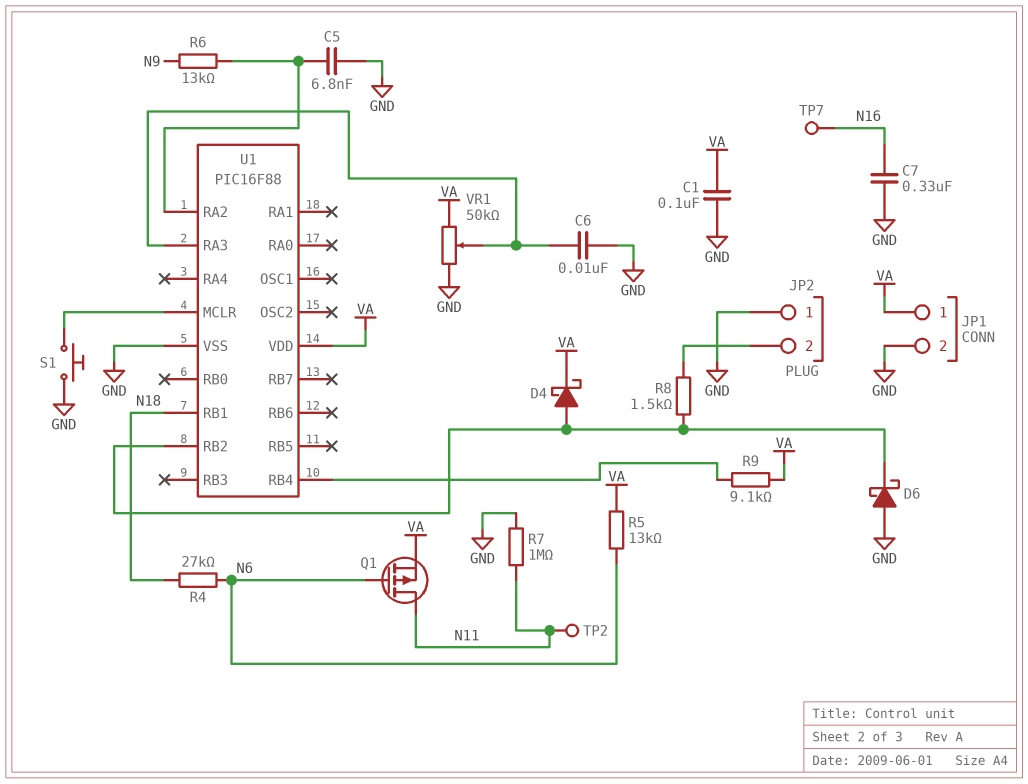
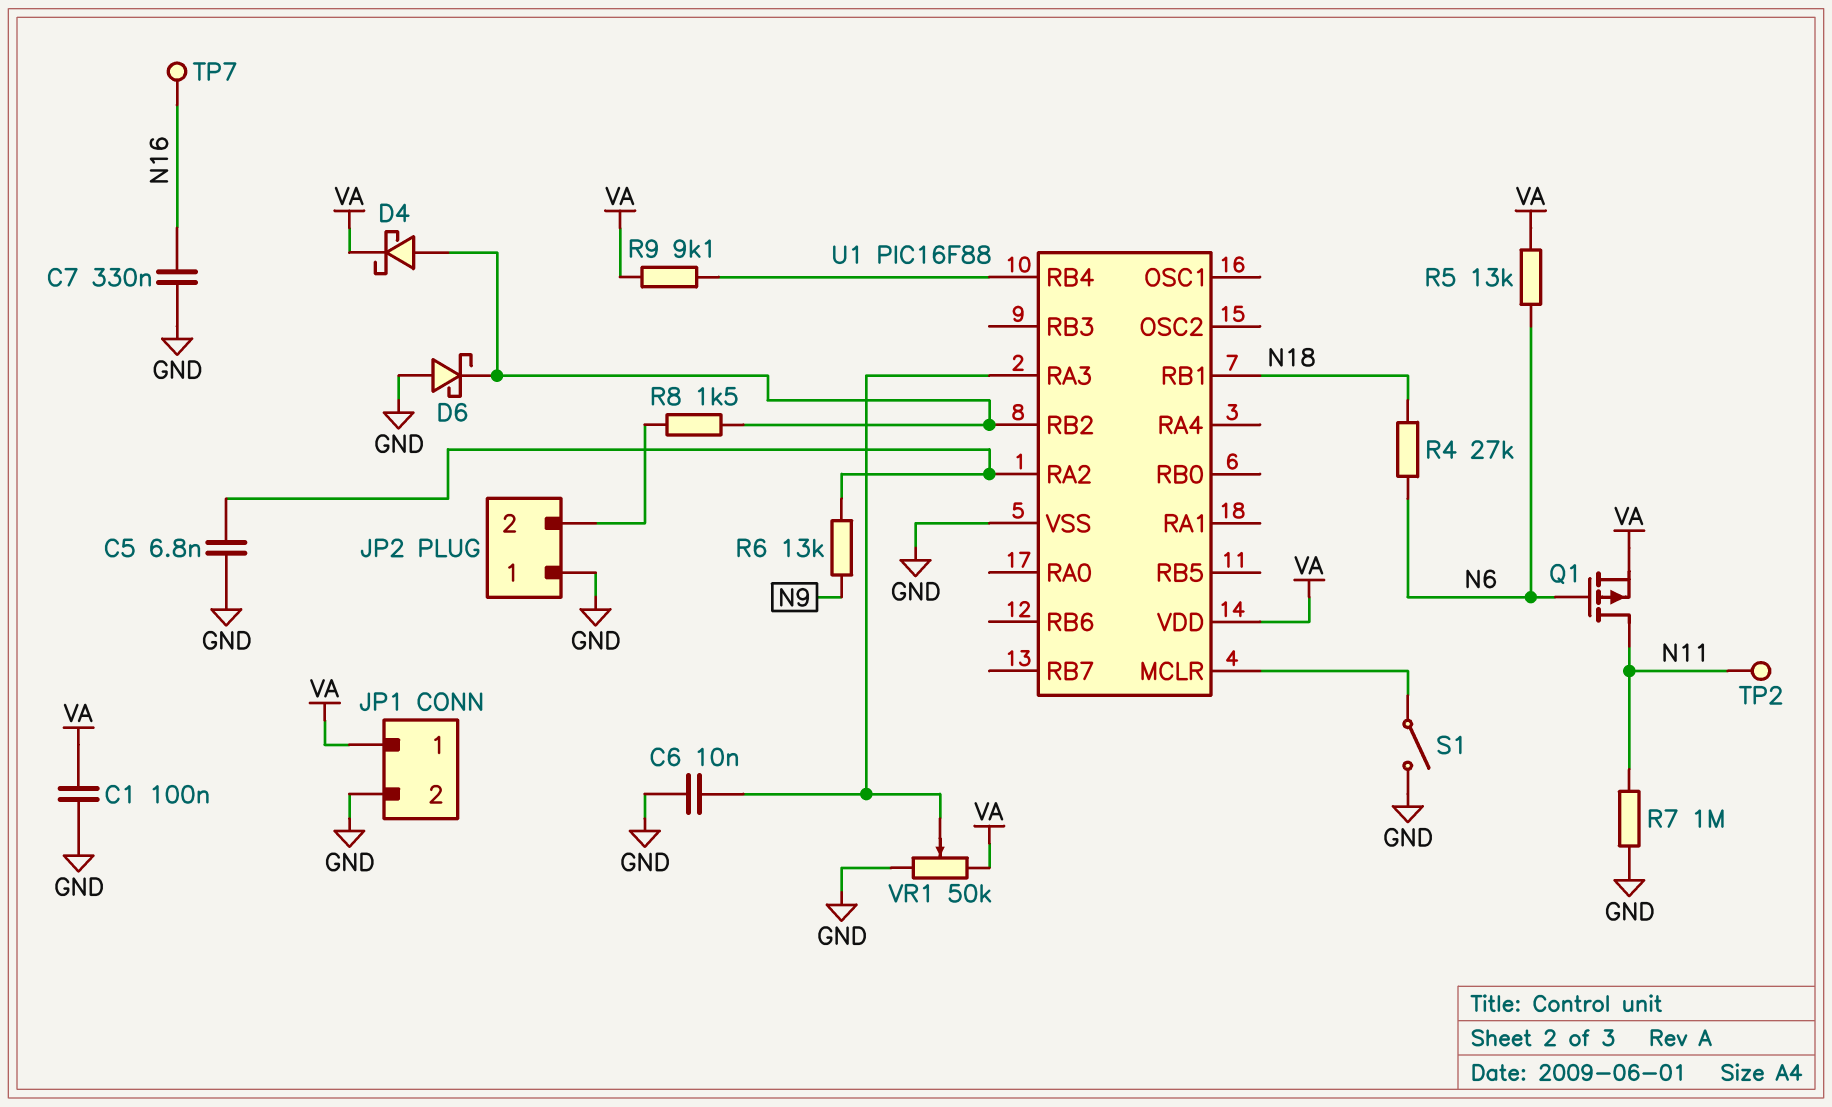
S1: button (GND, U1/MCLR) -> switch (GND, U1/MCLR)

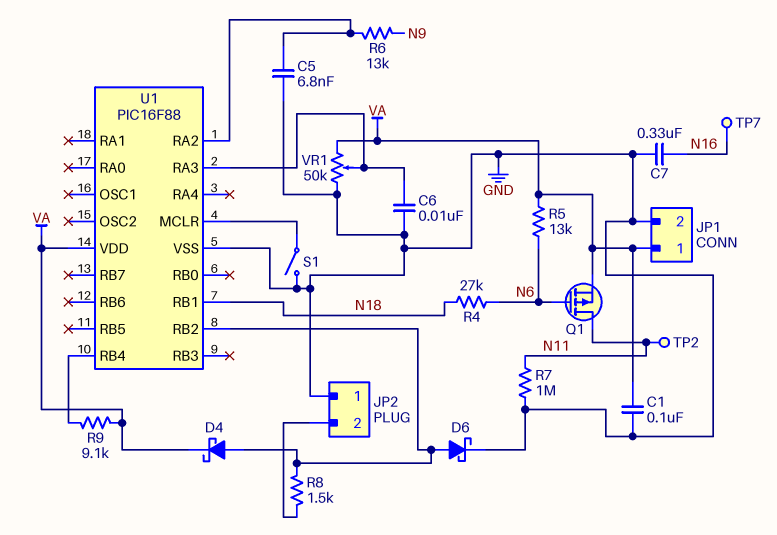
D6: schottky (A GND, K U1/RB2) -> schottky (A U1/RB2, K GND)

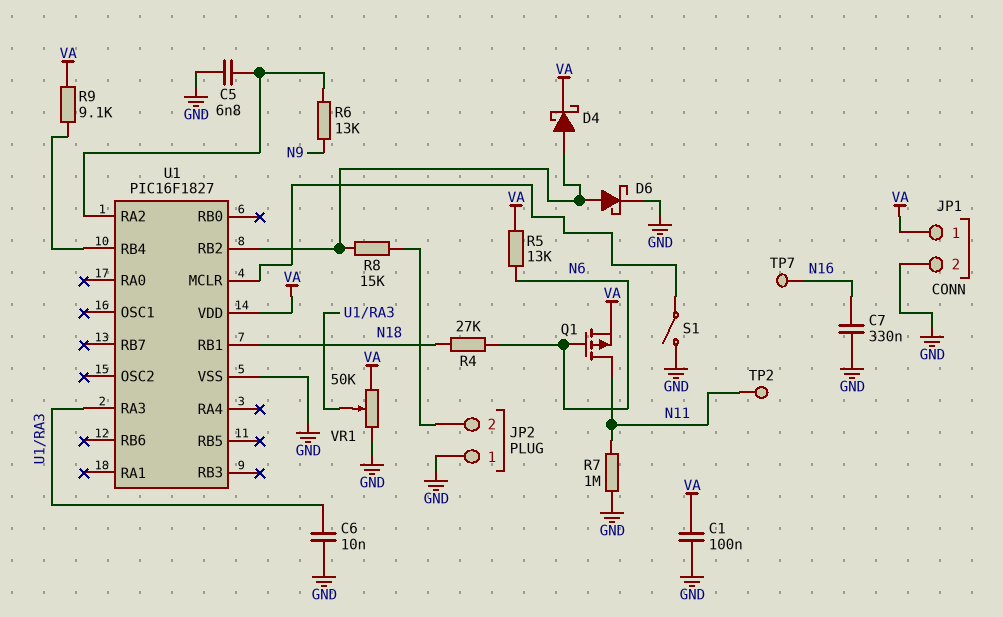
R8: 1.5k (JP2/2, U1/RB2) -> 15k (JP2/2, U1/RB2)
U1: PIC16F88 -> PIC16F1827

